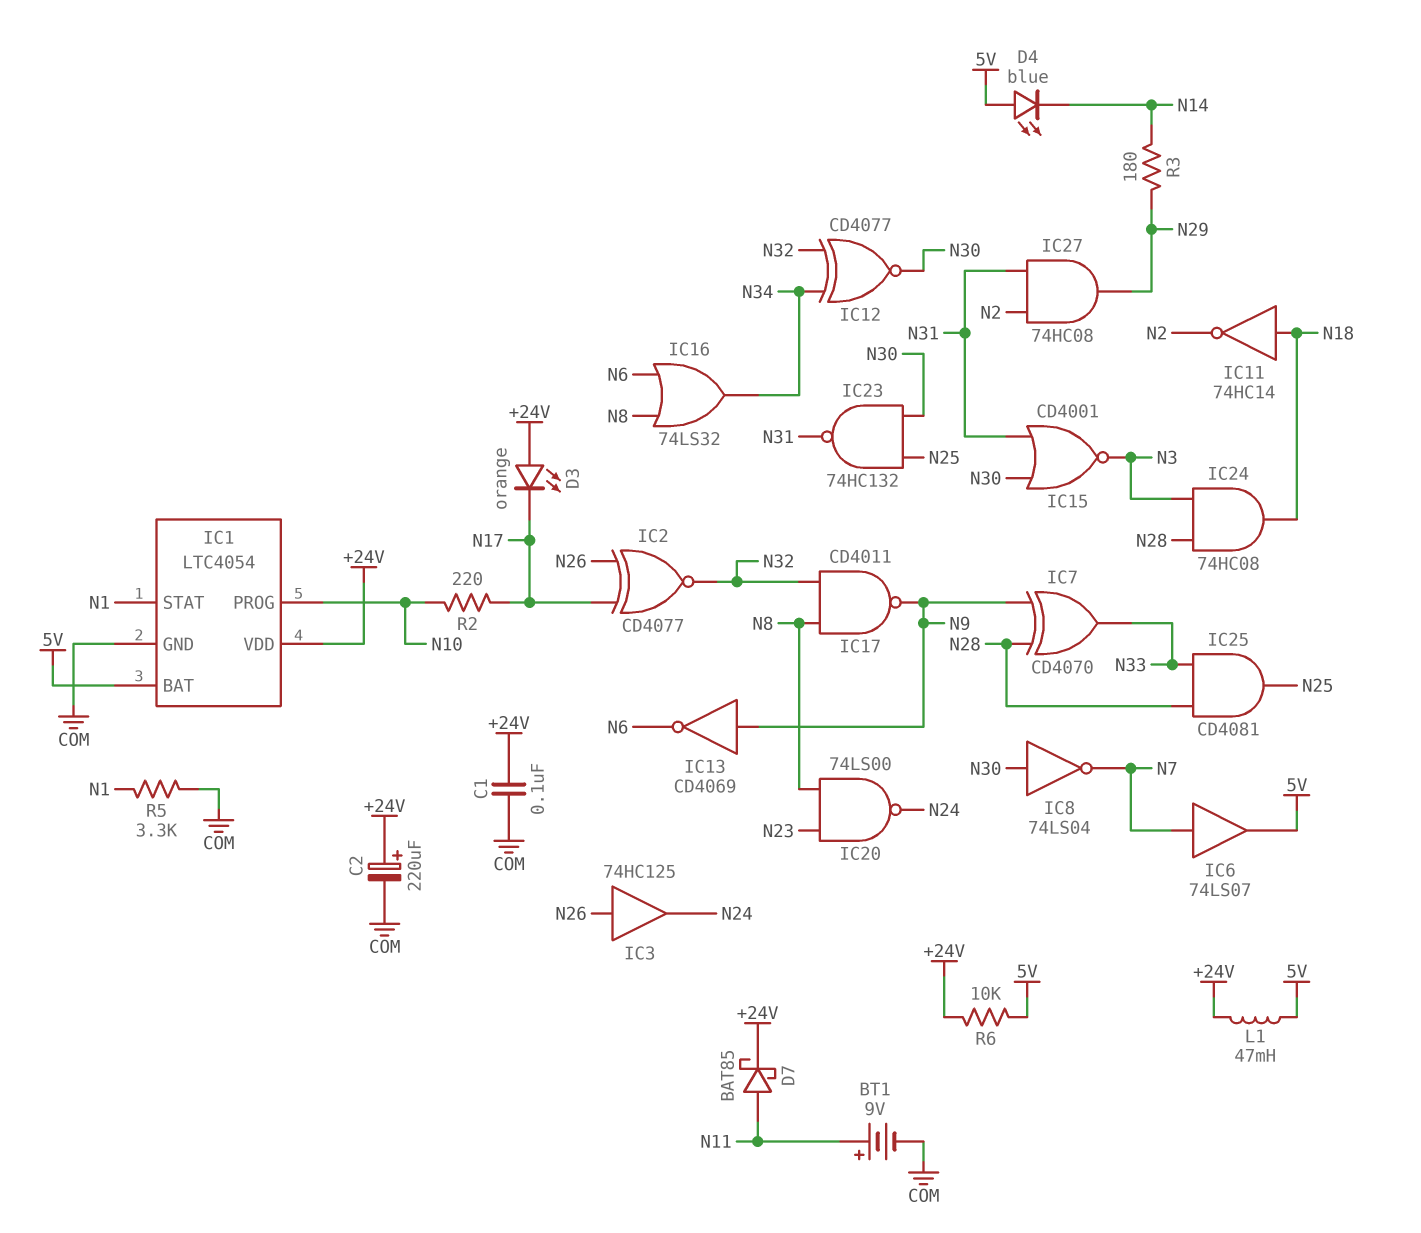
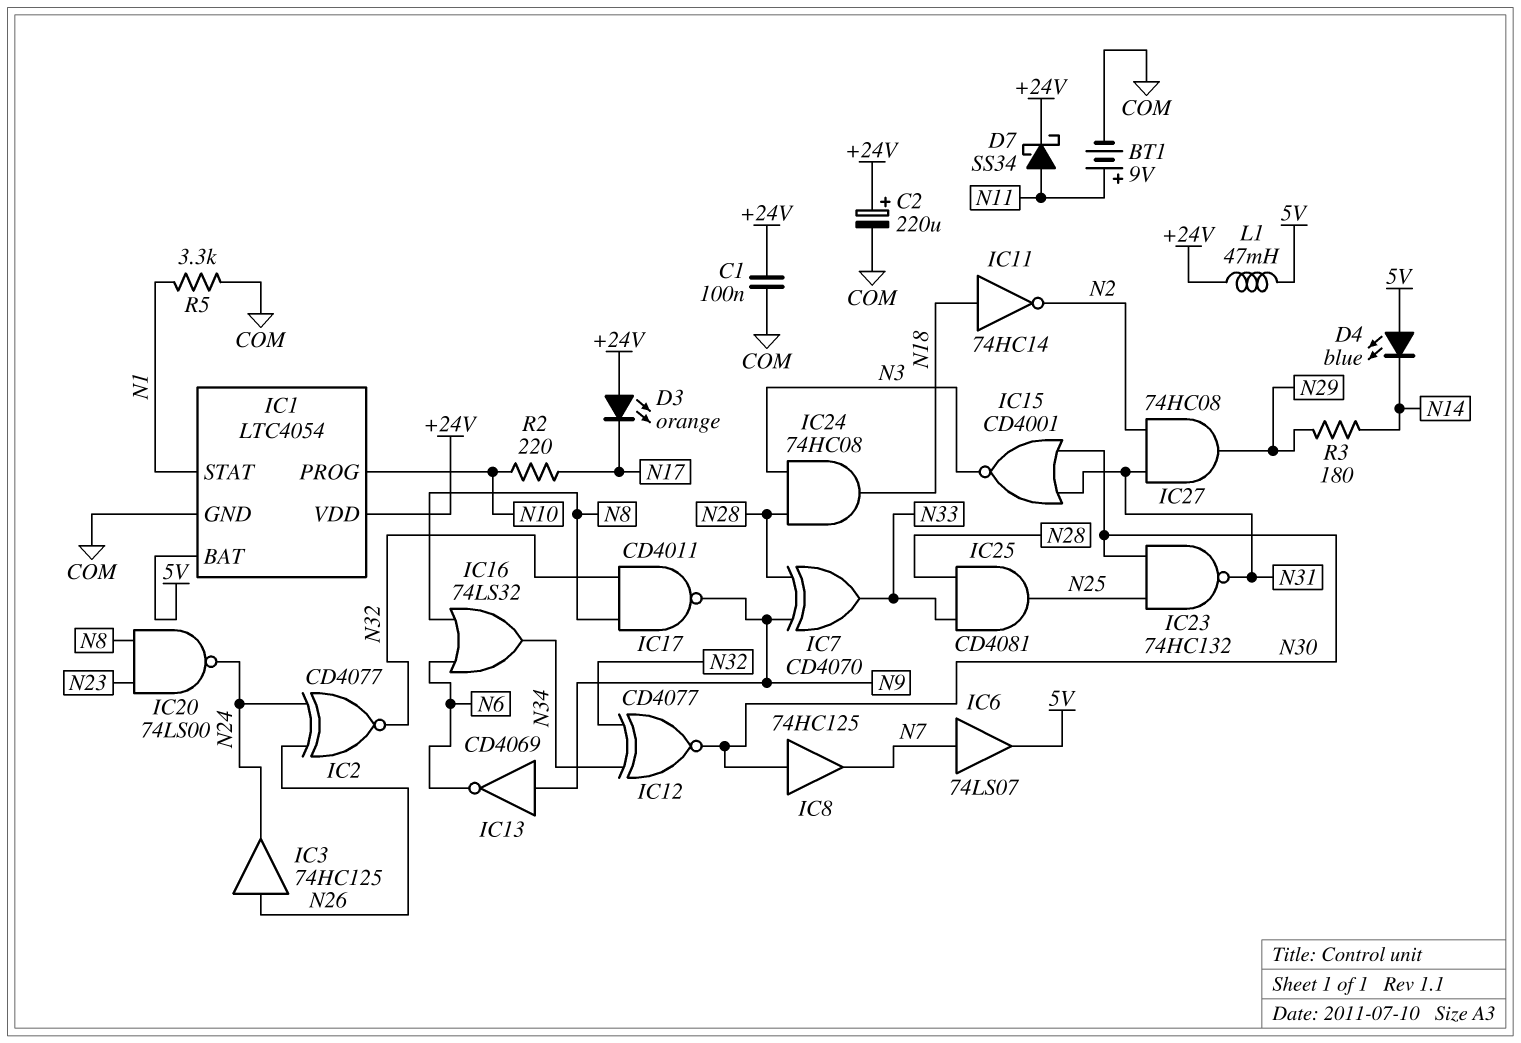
D7: schottky BAT85 (A N11, K +24V) -> schottky SS34 (A N11, K +24V)
IC2: XNOR CD4077 (in N17, in N26, out N32) -> XNOR CD4077 (in N24, in N26, out N32)
IC8: NOT 74LS04 (in N30, out N7) -> buffer 74HC125 (in N30, out N7)
R6: 10k (+24V, 5V) -> none

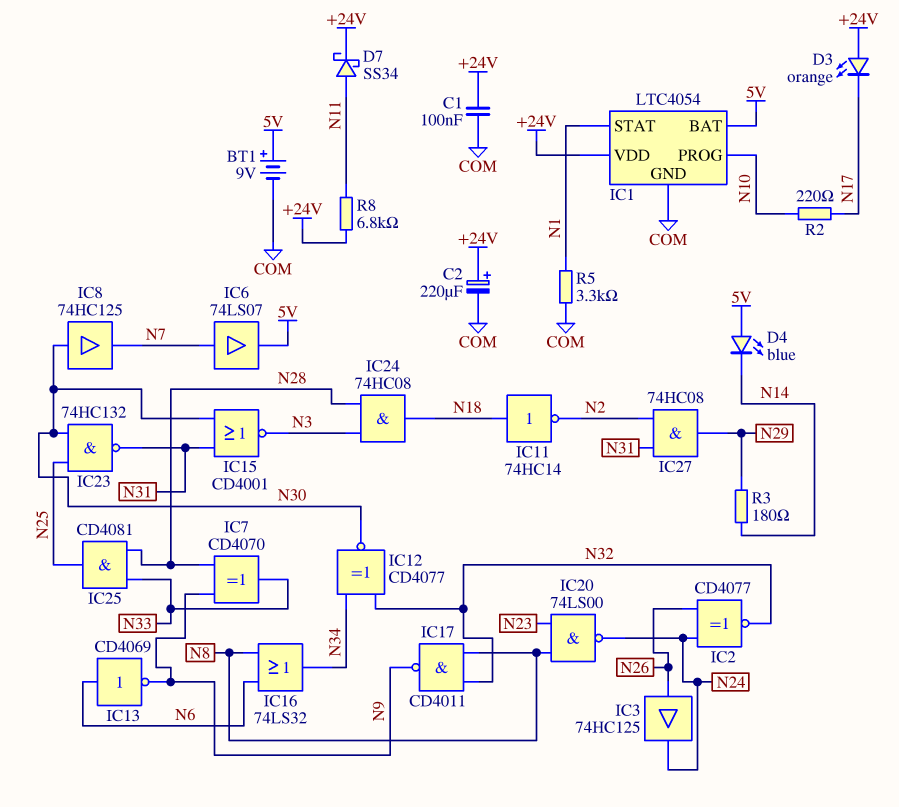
BT1: 9V (plus N11, minus COM) -> 9V (plus 5V, minus COM)
IC13: NOT CD4069 (in N9, out N6) -> NOT CD4069 (in N6, out N9)
L1: 47mH (+24V, 5V) -> none
R8: none -> 6.8k (+24V, N11)

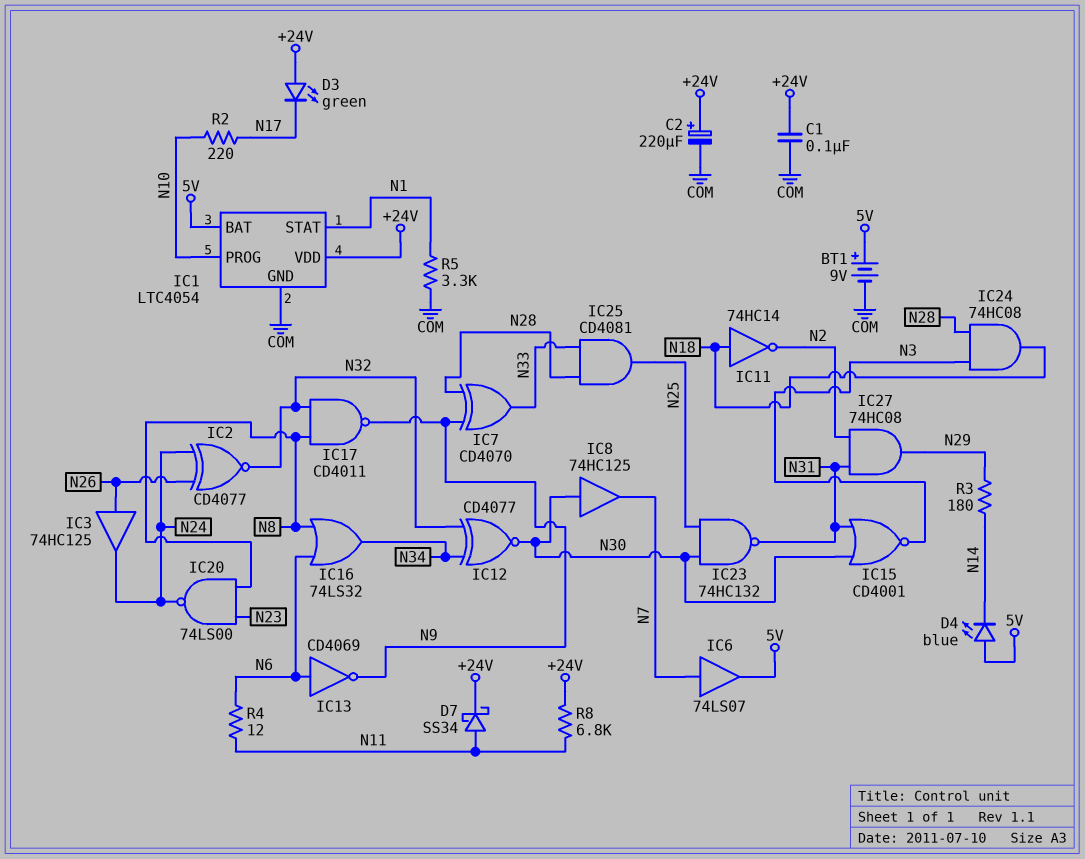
D3: LED orange (A +24V, K N17) -> LED green (A +24V, K N17)
R4: none -> 12 (N6, N11)

